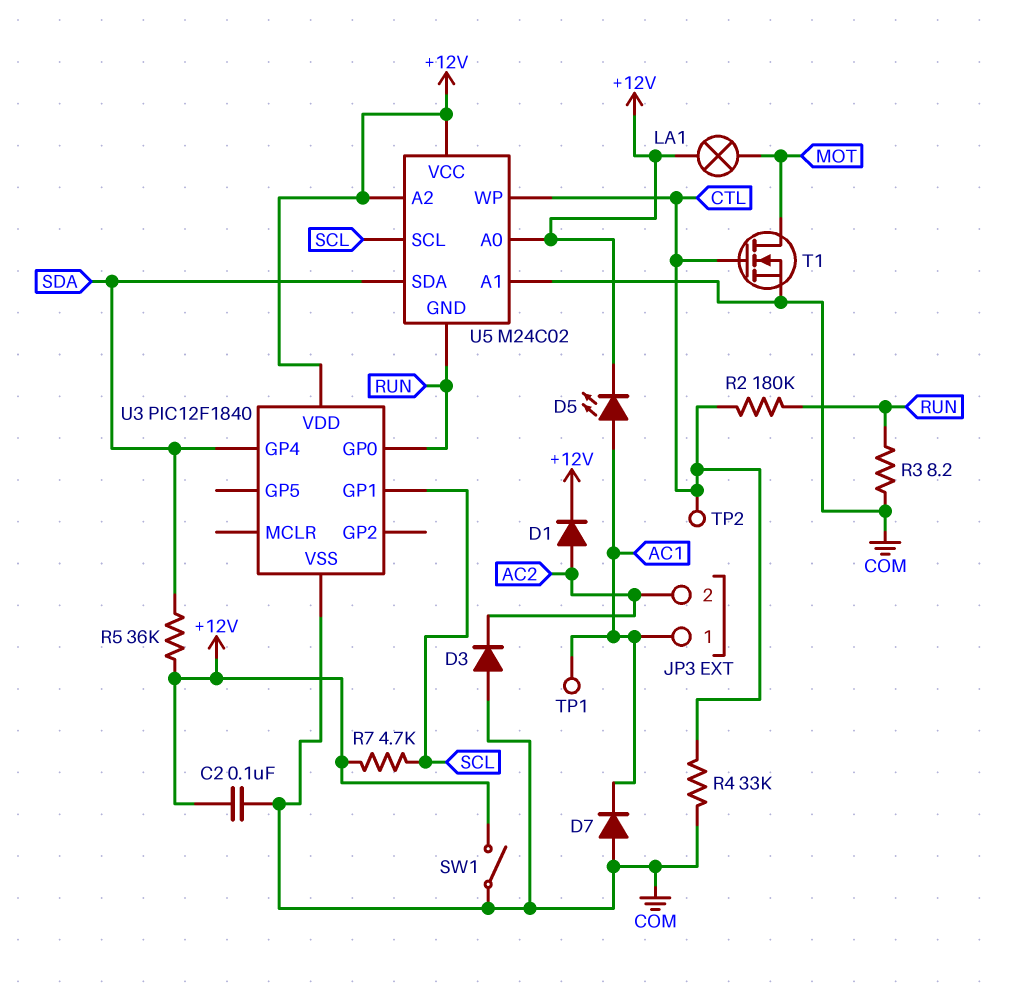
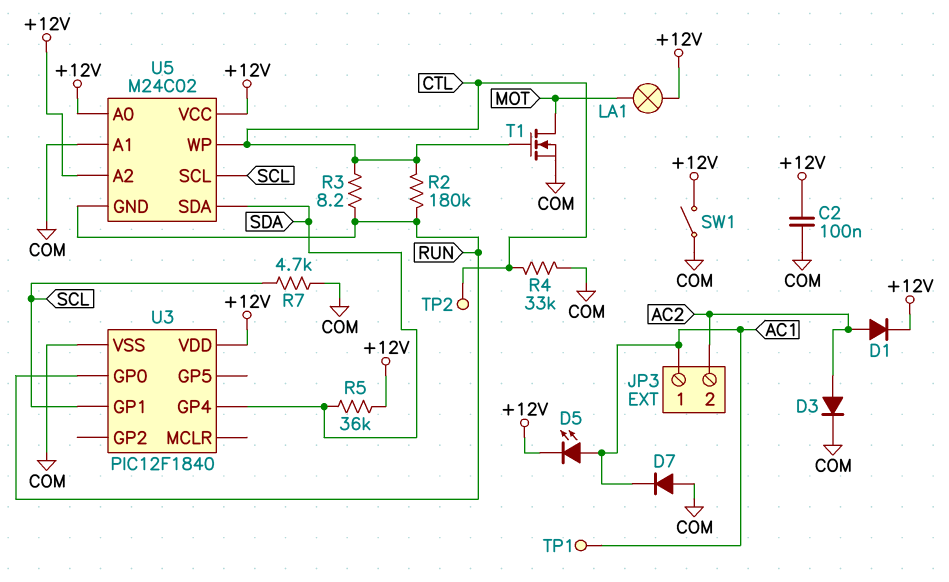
D3: diode (A COM, K AC2) -> diode (A AC2, K COM)
R3: 8.2 (COM, RUN) -> 8.2 (CTL, RUN)
R7: 4.7k (+12V, SCL) -> 4.7k (COM, SCL)

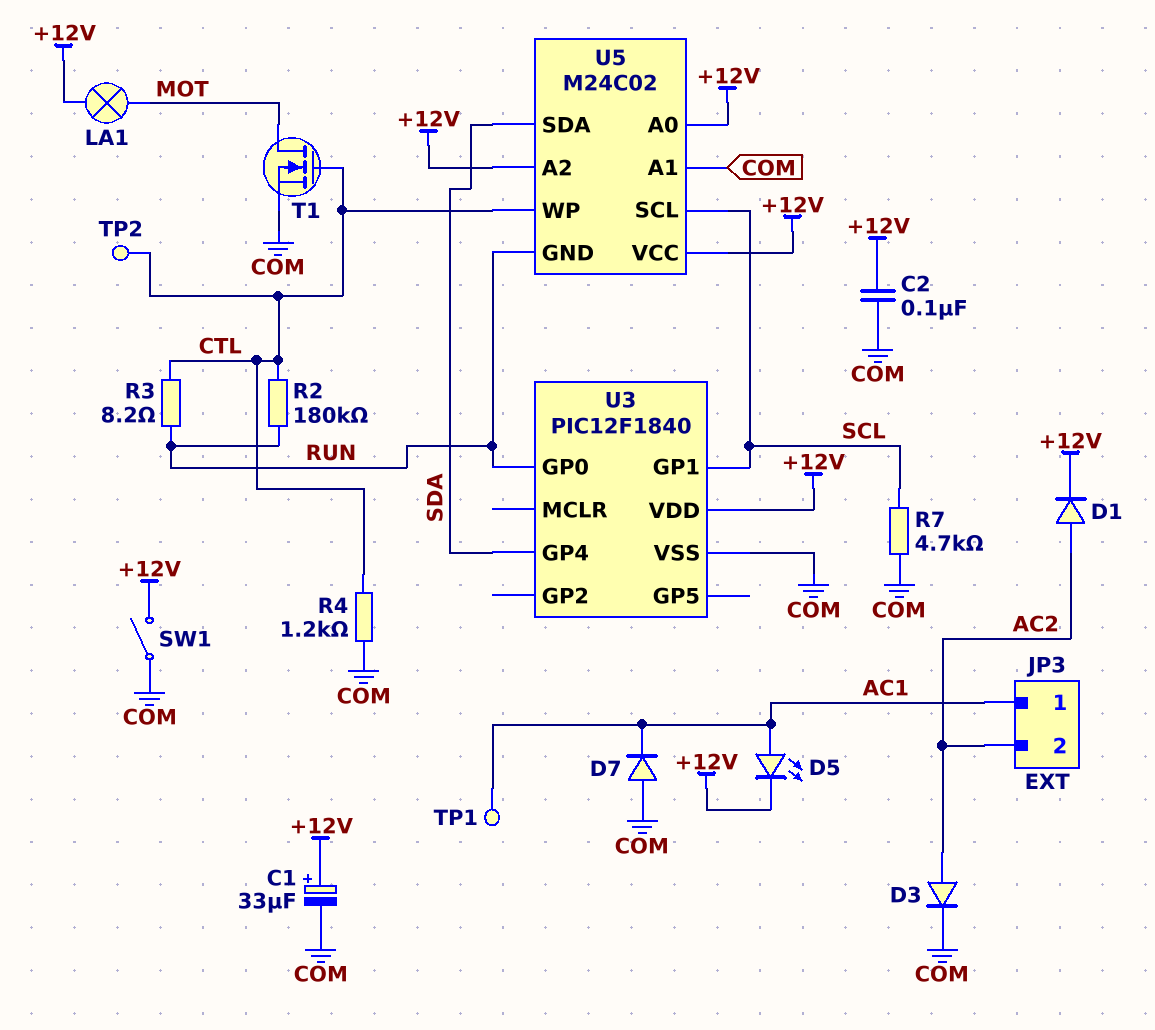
C1: none -> 33uF (plus +12V, minus COM)
R4: 33k (COM, CTL) -> 1.2k (COM, CTL)
R5: 36k (+12V, SDA) -> none

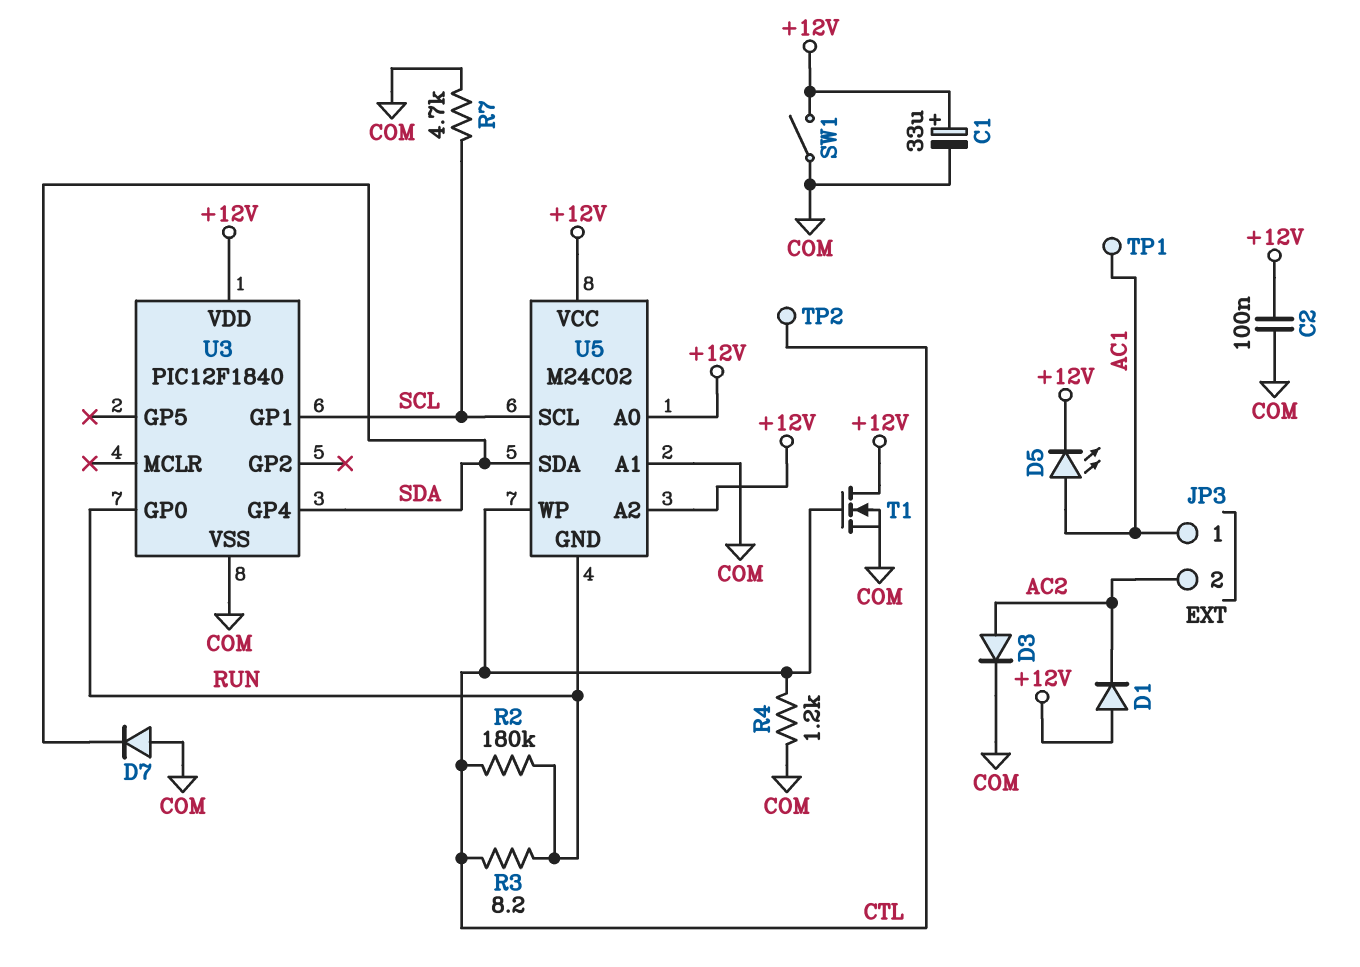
D1: diode (A AC2, K +12V) -> diode (A +12V, K AC2)
D7: diode (A COM, K AC1) -> diode (A COM, K SDA)
LA1: lamp (+12V, MOT) -> none
T1: NMOS (G CTL, D MOT, S COM) -> NMOS (G CTL, D +12V, S COM)

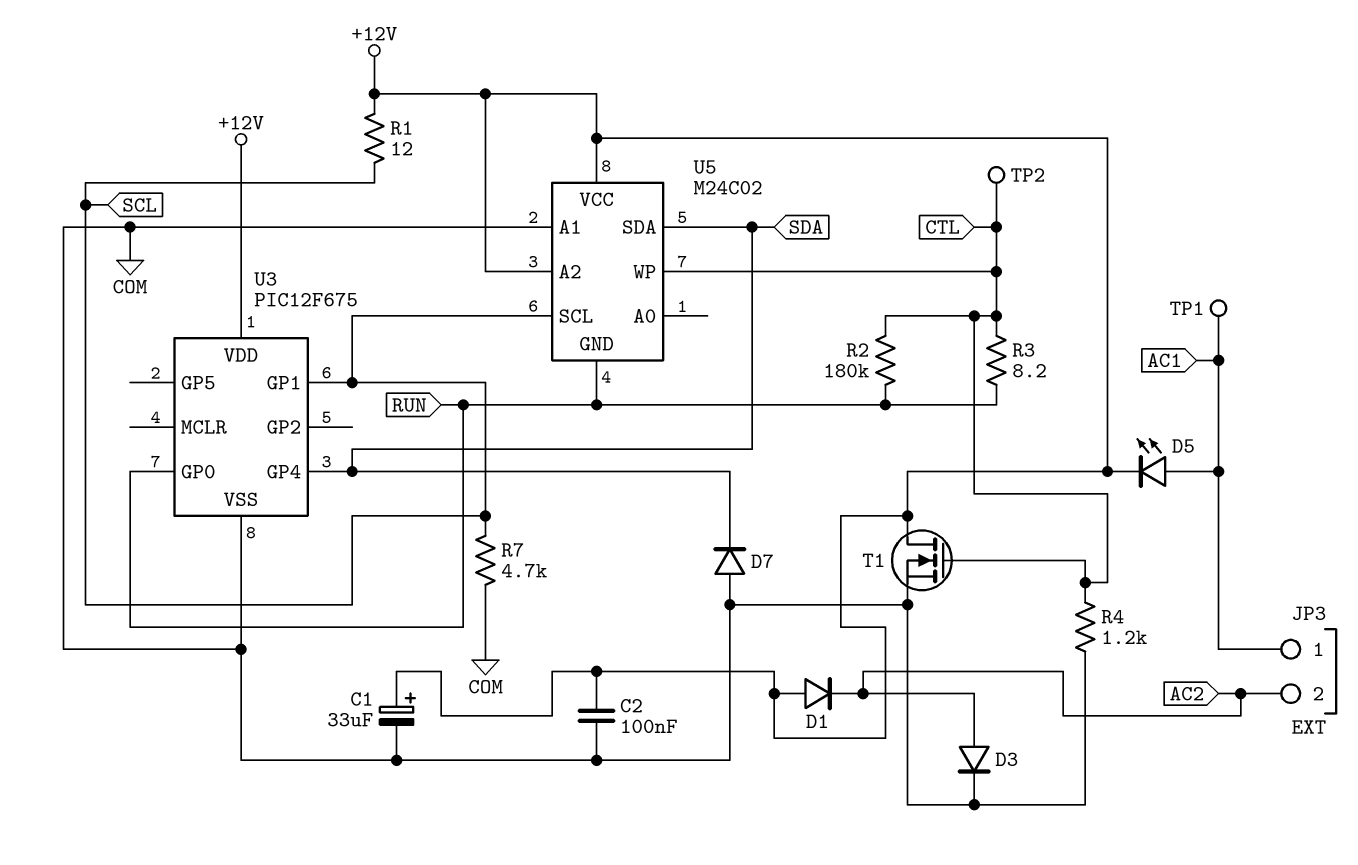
R1: none -> 12 (+12V, SCL)
SW1: switch (+12V, COM) -> none
U3: PIC12F1840 -> PIC12F675
U5 pin A0: +12V -> none

